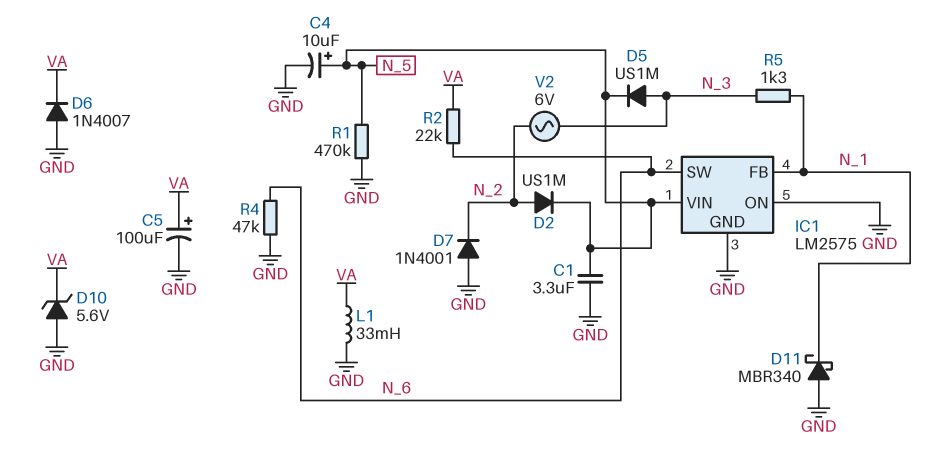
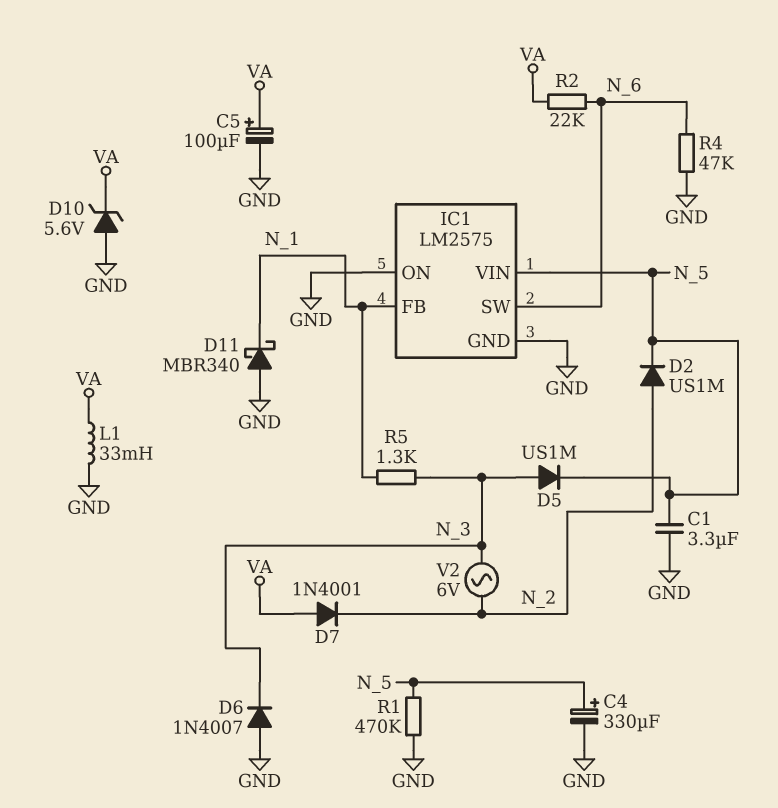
C4: 10uF (plus N_5, minus GND) -> 330uF (plus N_5, minus GND)
D6: diode 1N4007 (A GND, K VA) -> diode 1N4007 (A GND, K N_3)
D7: diode 1N4001 (A GND, K N_2) -> diode 1N4001 (A VA, K N_2)

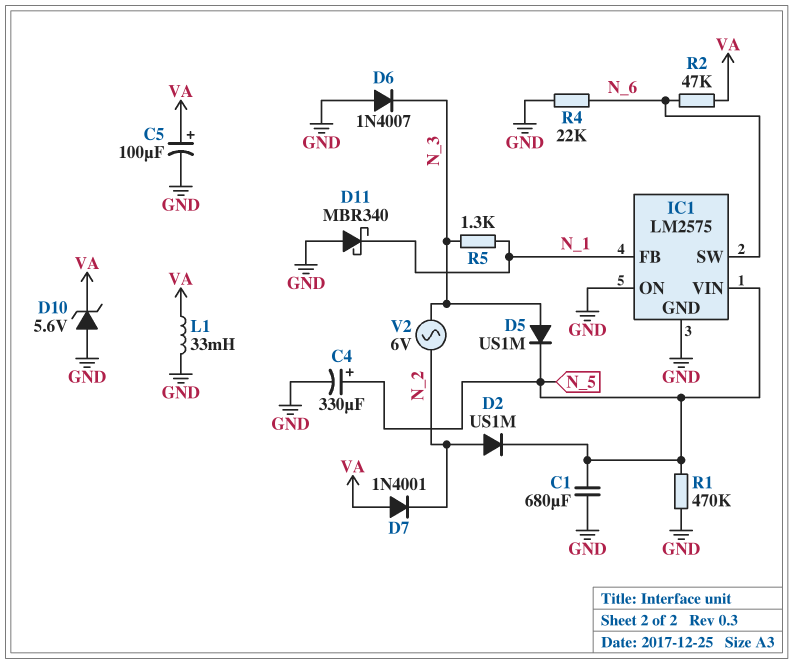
C1: 3.3uF (GND, N_5) -> 680uF (GND, N_5)
R2: 22k (N_6, VA) -> 47k (N_6, VA)
R4: 47k (GND, N_6) -> 22k (GND, N_6)

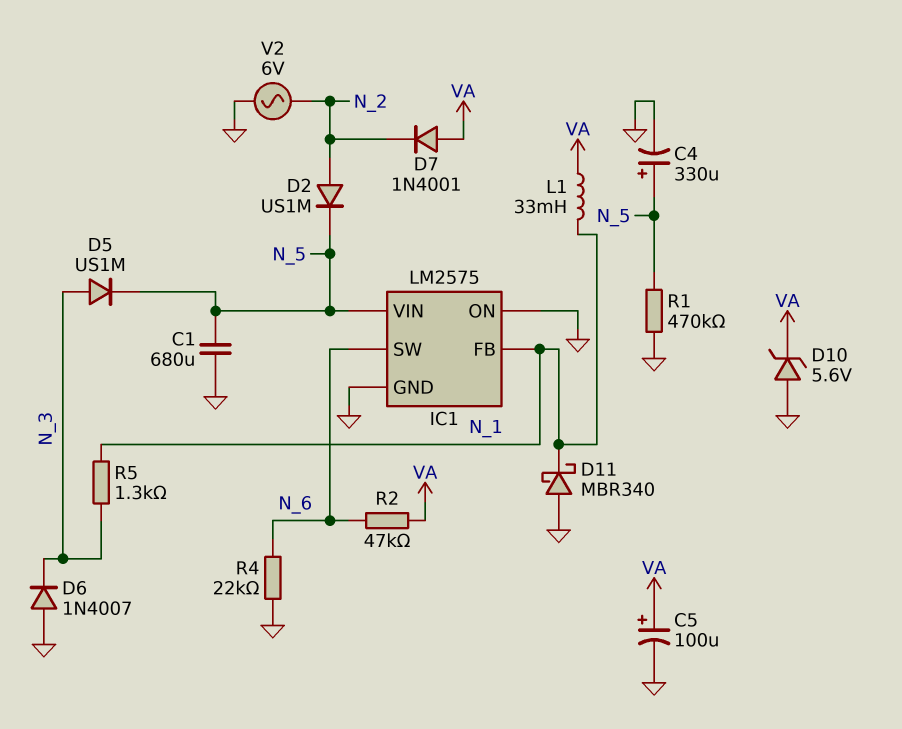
L1: 33mH (GND, VA) -> 33mH (N_1, VA)
V2: AC 6V (N_2, N_3) -> AC 6V (GND, N_2)

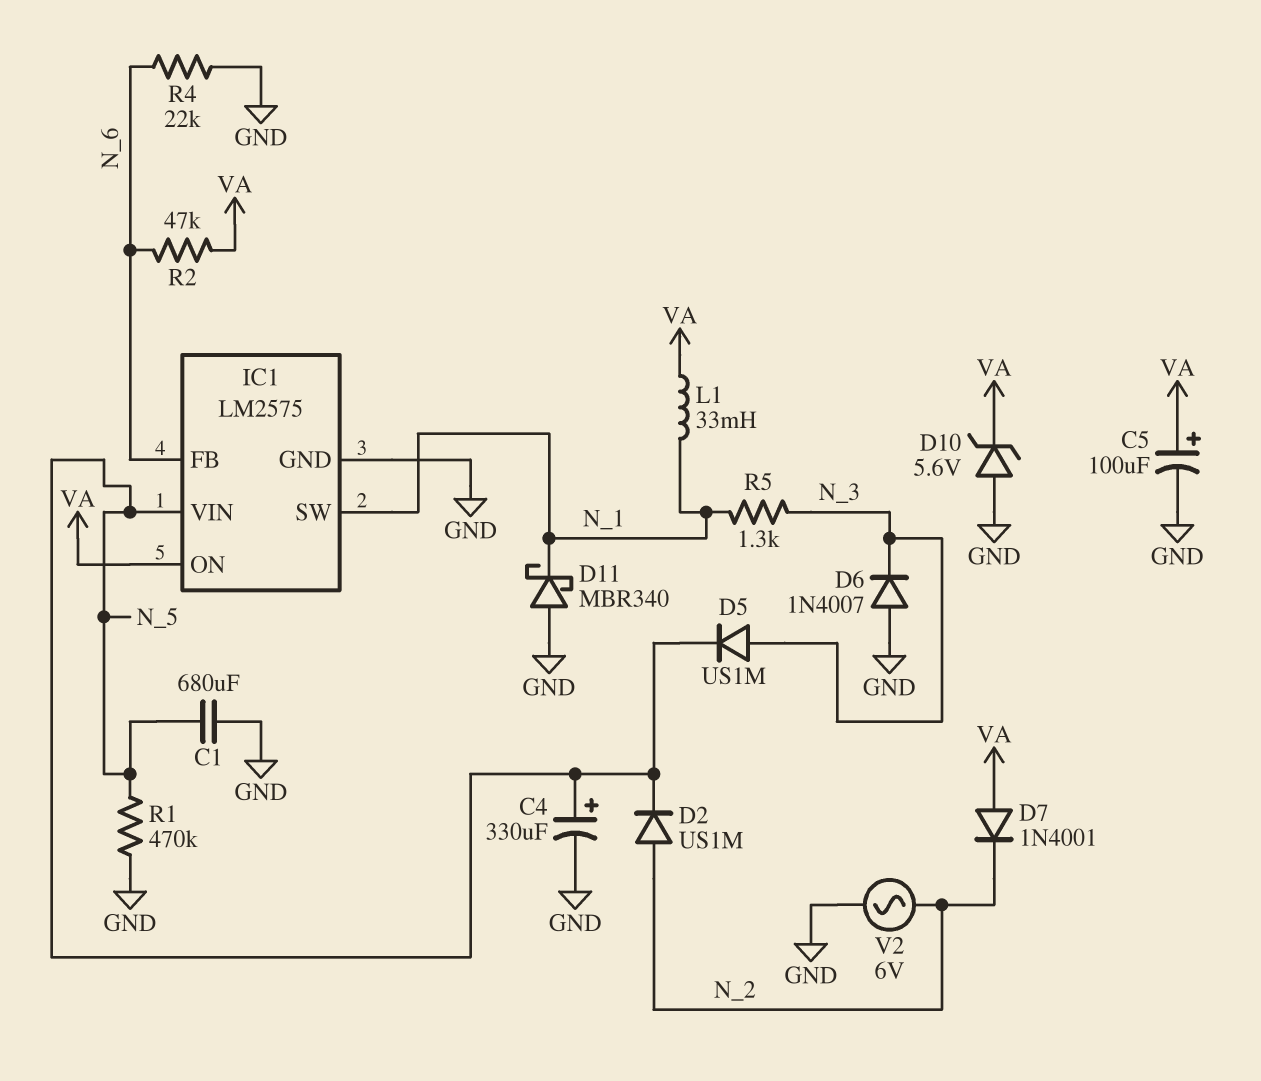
IC1 pin FB: N_1 -> N_6
IC1 pin ON: GND -> VA
IC1 pin SW: N_6 -> N_1

